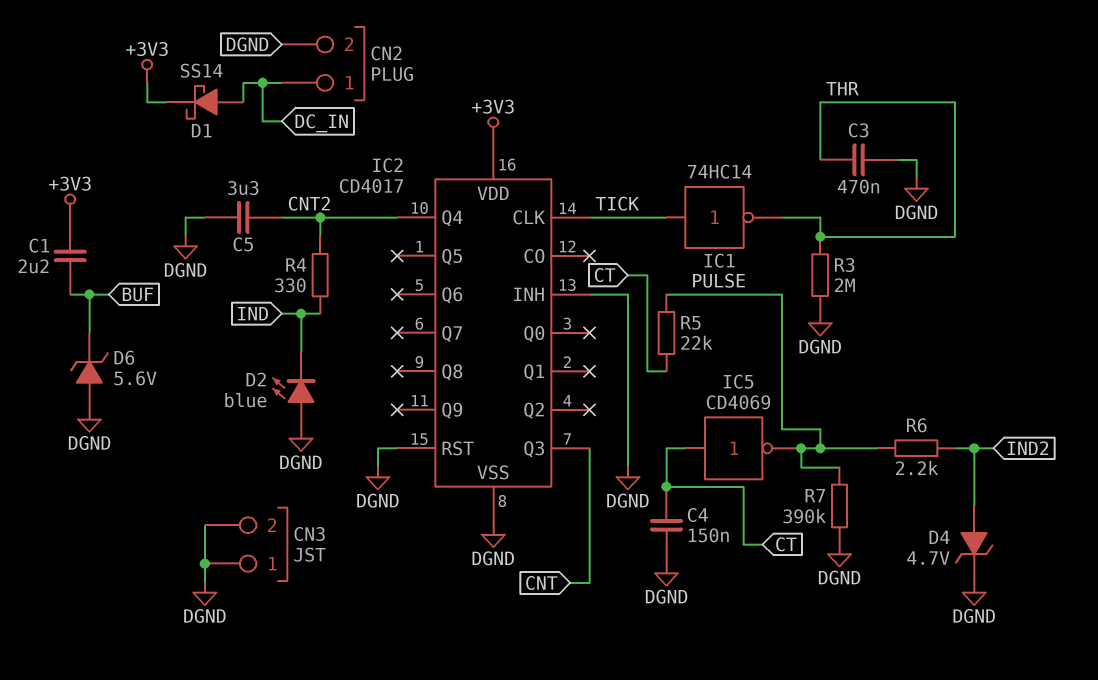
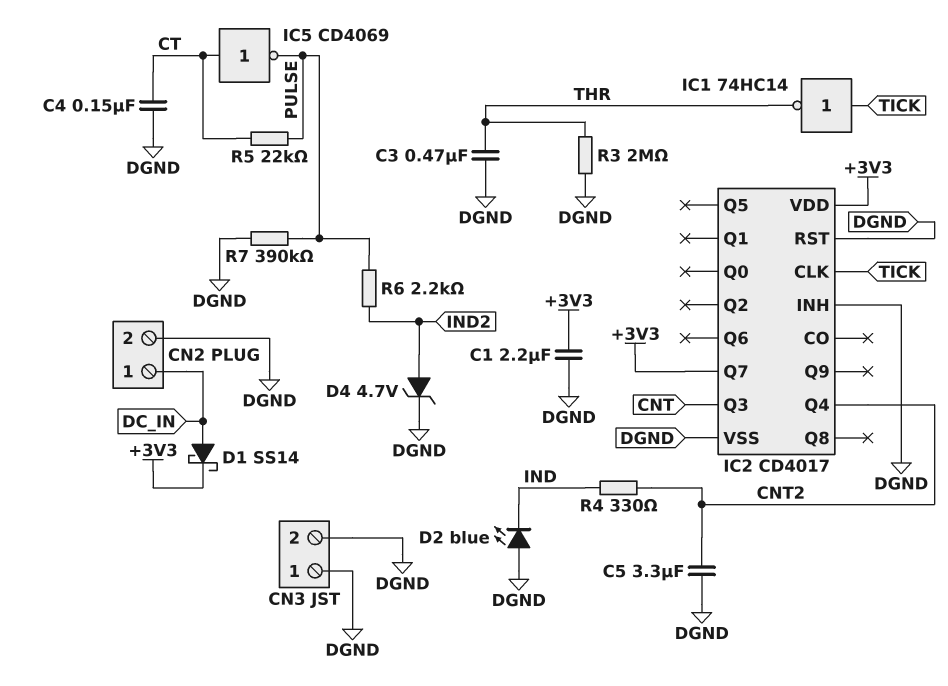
C1: 2.2uF (+3V3, BUF) -> 2.2uF (+3V3, DGND)
D6: zener 5.6V (A DGND, K BUF) -> none
IC2 pin Q7: none -> +3V3

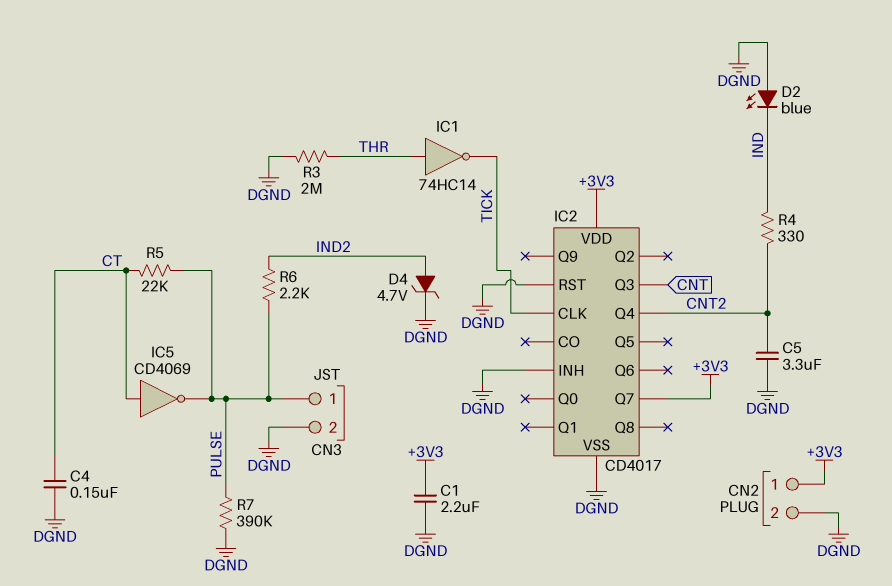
C3: 470nF (DGND, THR) -> none
CN2 pin 1: DC_IN -> +3V3
CN3 pin 1: DGND -> PULSE
D1: schottky SS14 (A DC_IN, K +3V3) -> none
IC1: NOT 74HC14 (in TICK, out THR) -> NOT 74HC14 (in THR, out TICK)

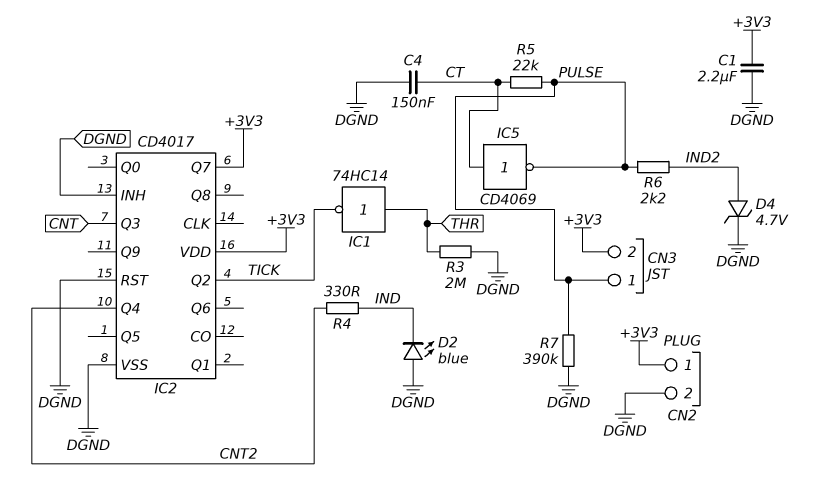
C5: 3.3uF (CNT2, DGND) -> none
CN3 pin 2: DGND -> +3V3
IC2 pin CLK: TICK -> none
IC2 pin Q2: none -> TICK

